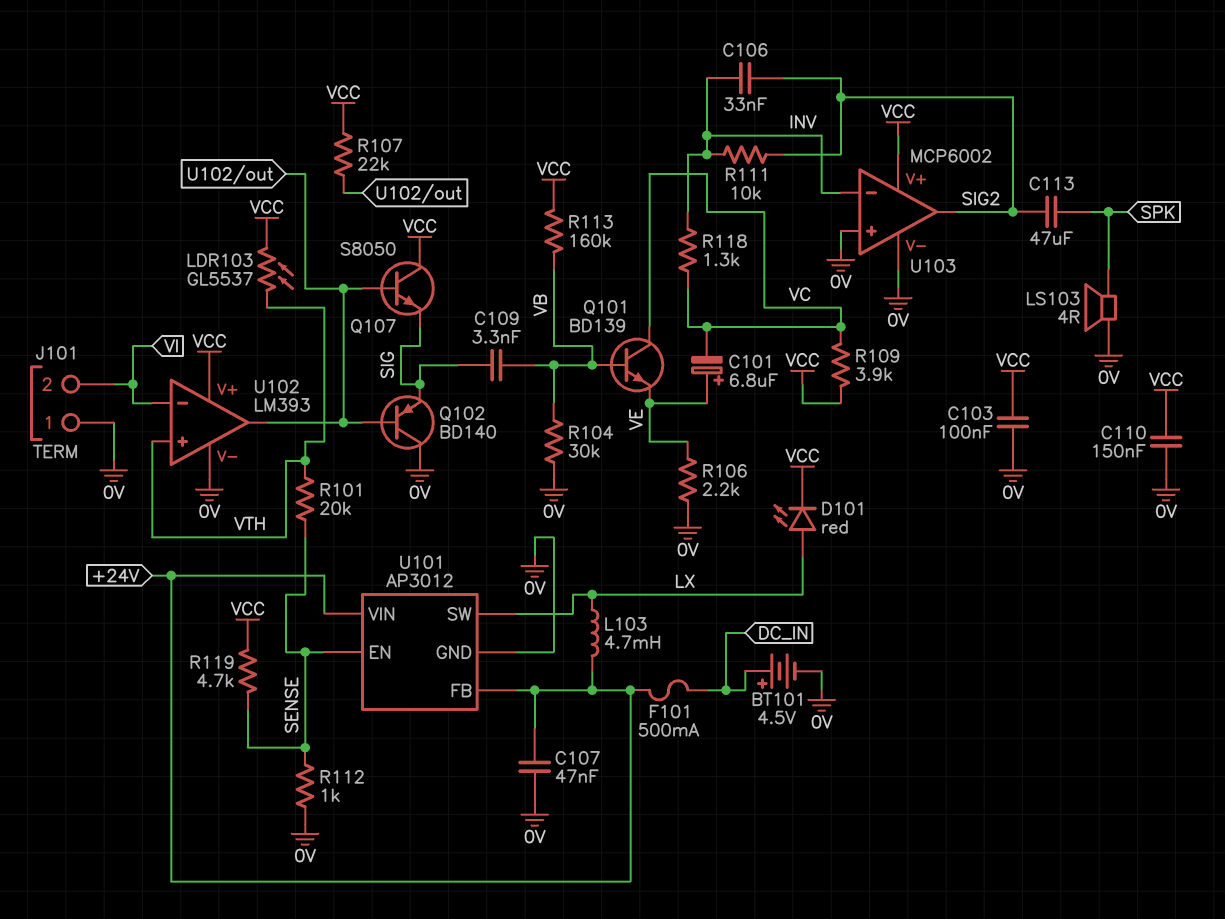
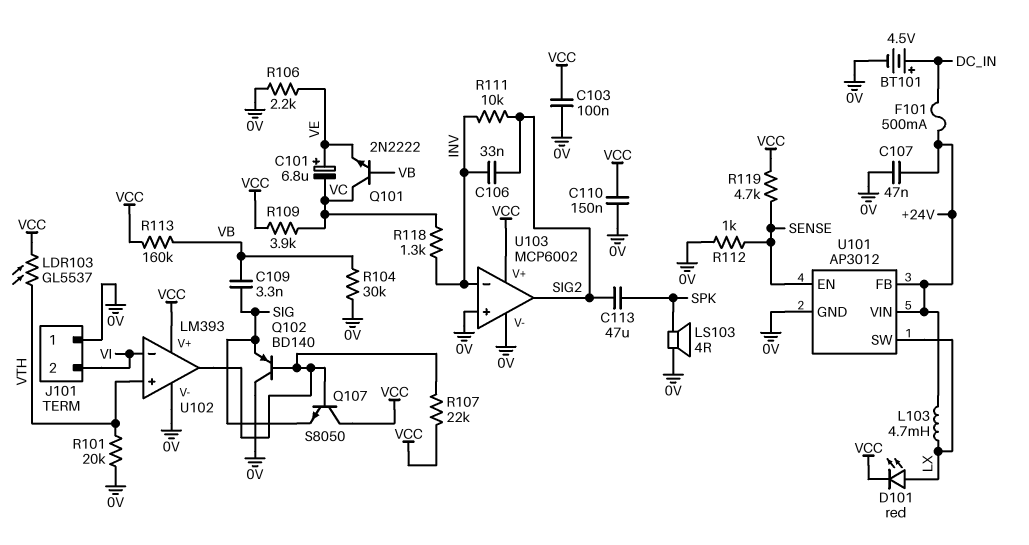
Q101: NPN BD139 (B VB, C VC, E VE) -> NPN 2N2222 (B VB, C VC, E VE)
R101: 20k (SENSE, VTH) -> 20k (0V, VTH)

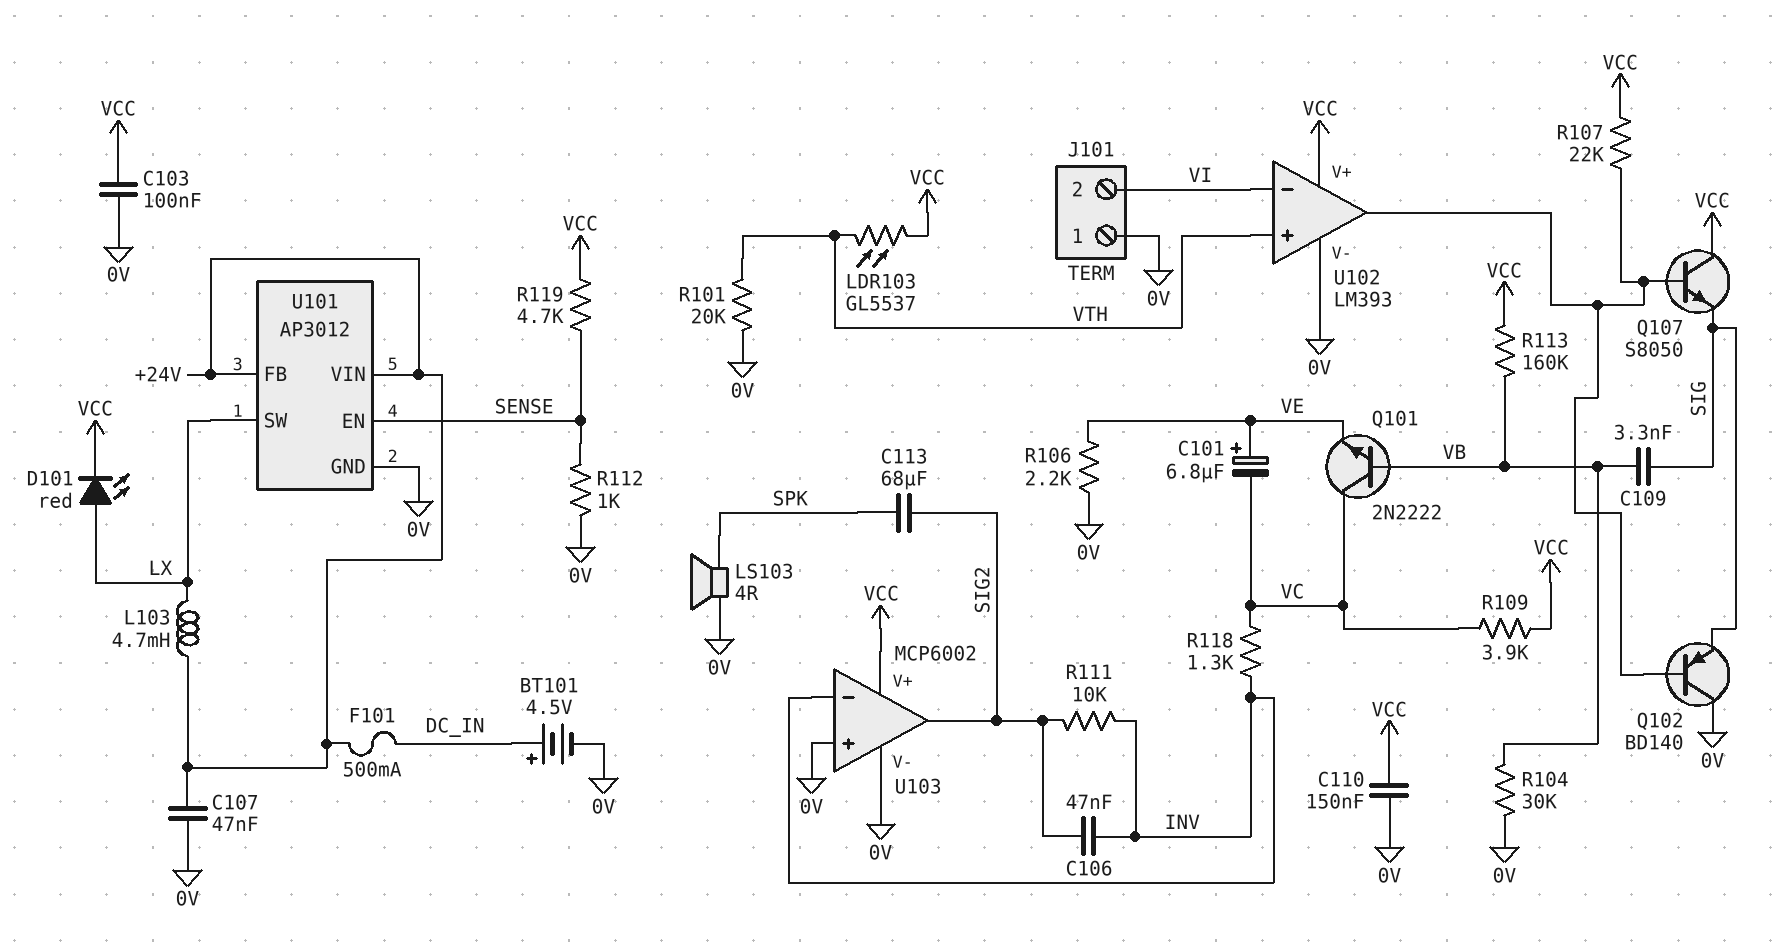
C106: 33nF (INV, SIG2) -> 47nF (INV, SIG2)
C113: 47uF (SIG2, SPK) -> 68uF (SIG2, SPK)

